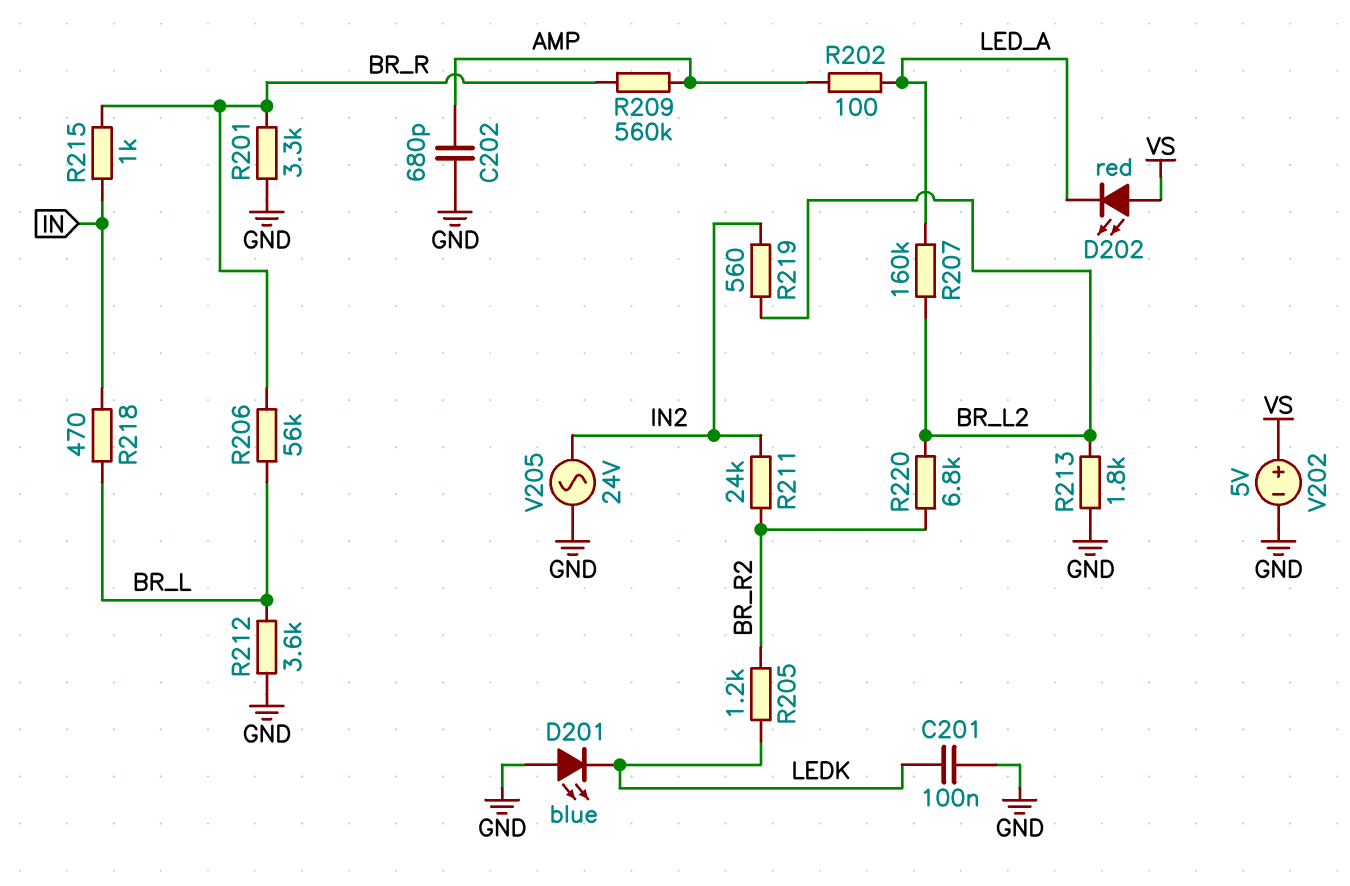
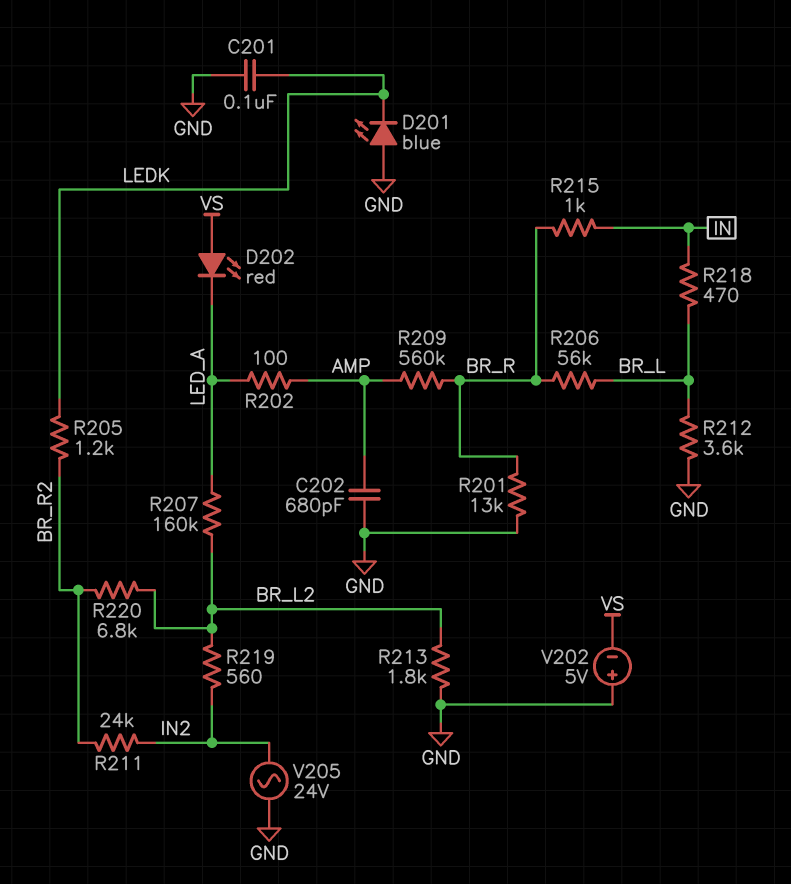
R201: 3.3k (BR_R, GND) -> 13k (BR_R, GND)
V202: 5V (plus VS, minus GND) -> 5V (plus GND, minus VS)

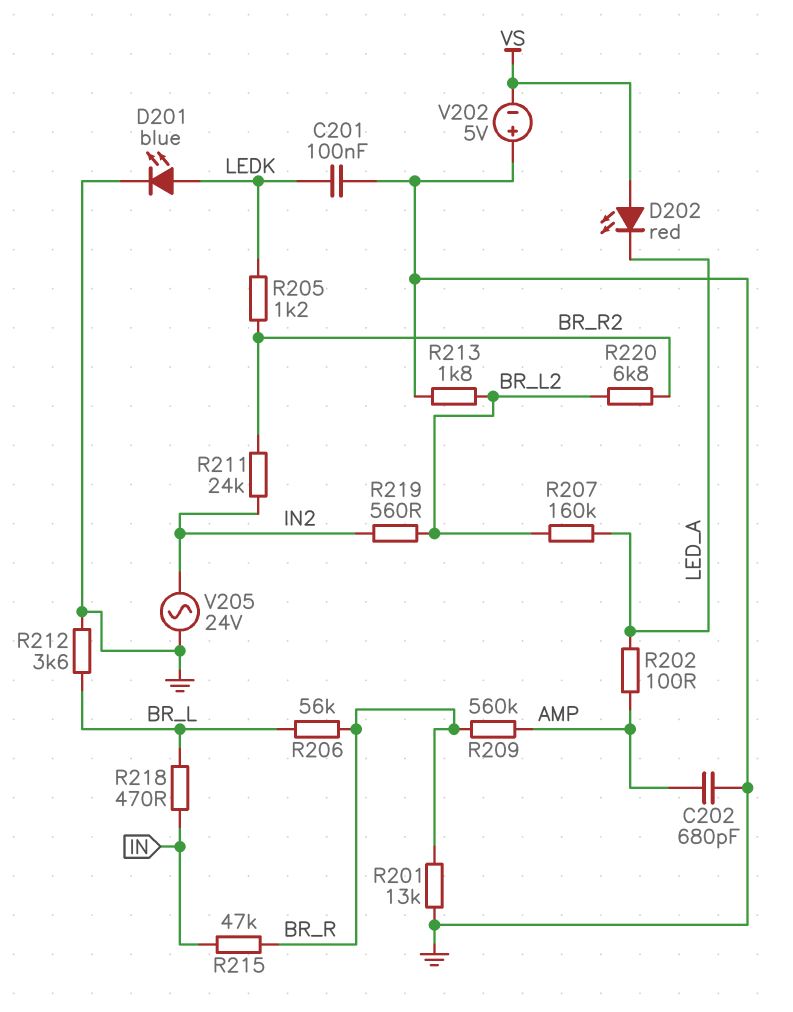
D201: LED blue (A GND, K LEDK) -> LED blue (A LEDK, K GND)
R215: 1k (BR_R, IN) -> 47k (BR_R, IN)

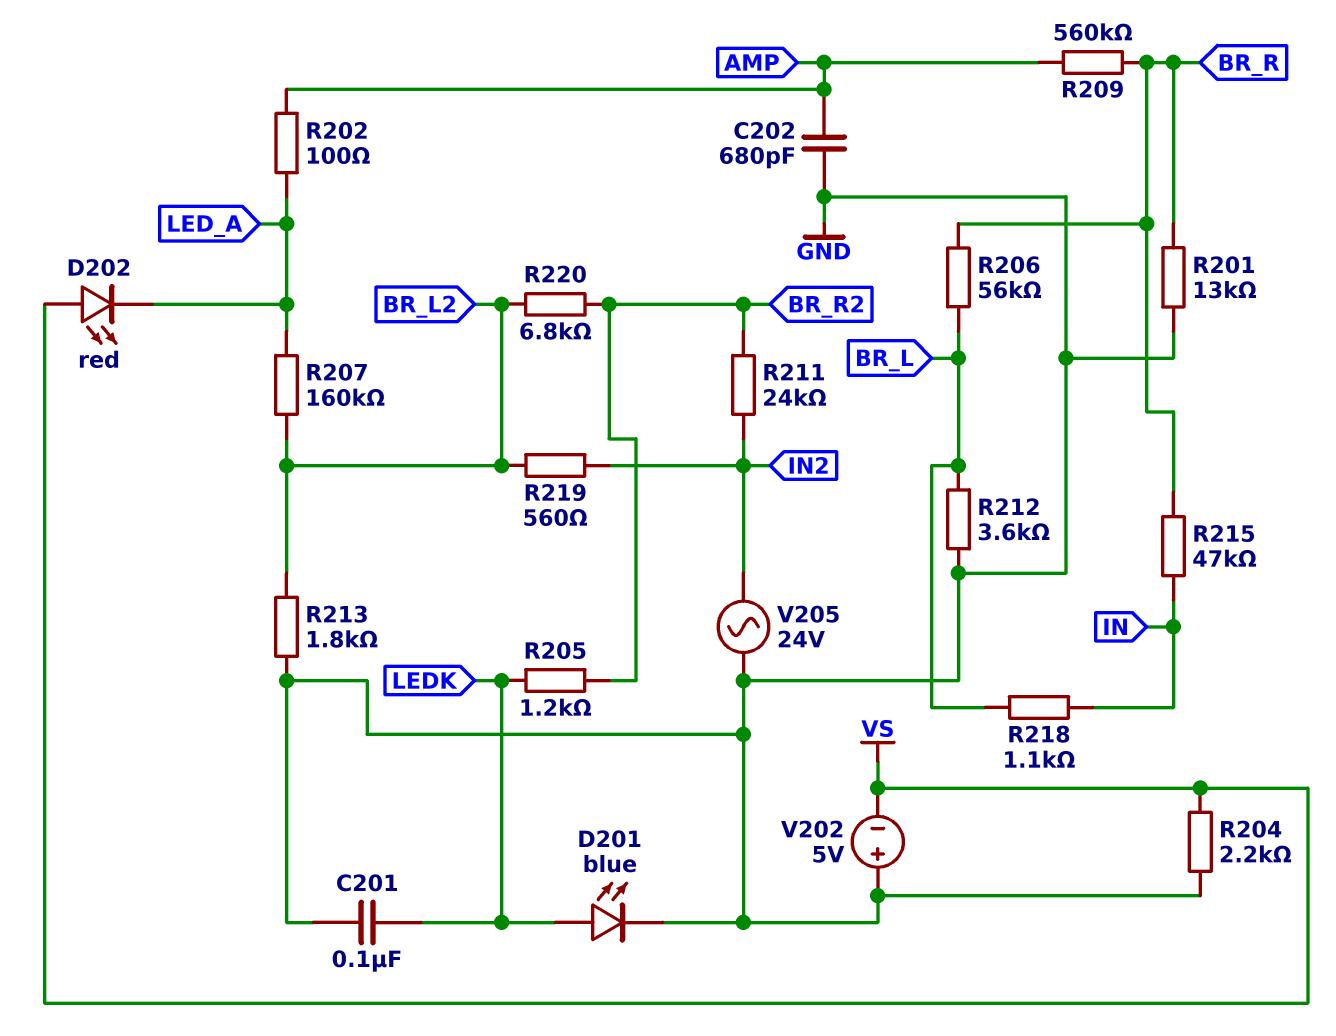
R204: none -> 2.2k (GND, VS)
R218: 470 (BR_L, IN) -> 1.1k (BR_L, IN)

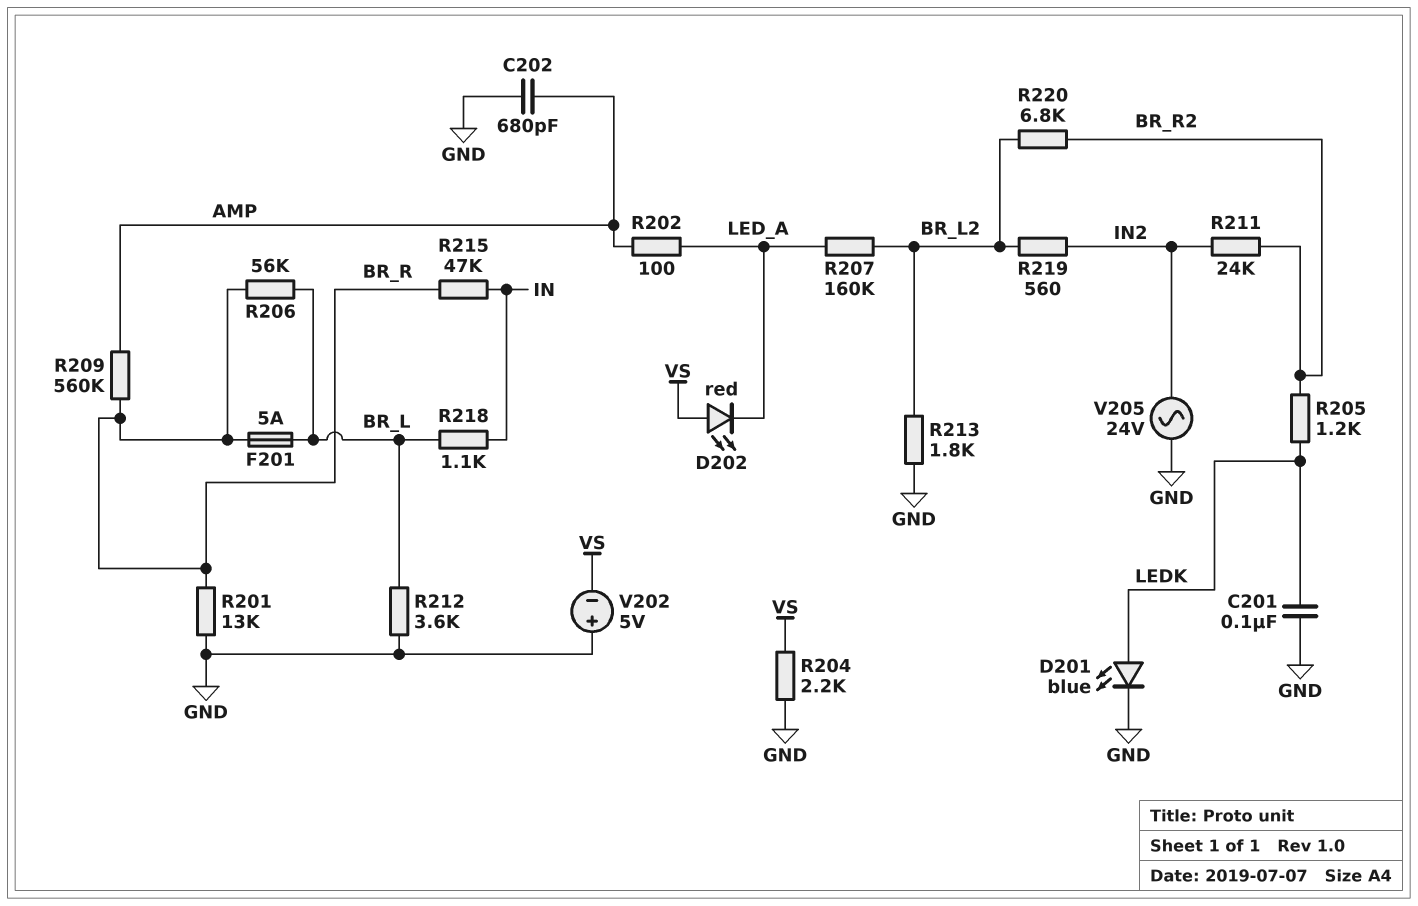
F201: none -> 5A (BR_L, BR_R)

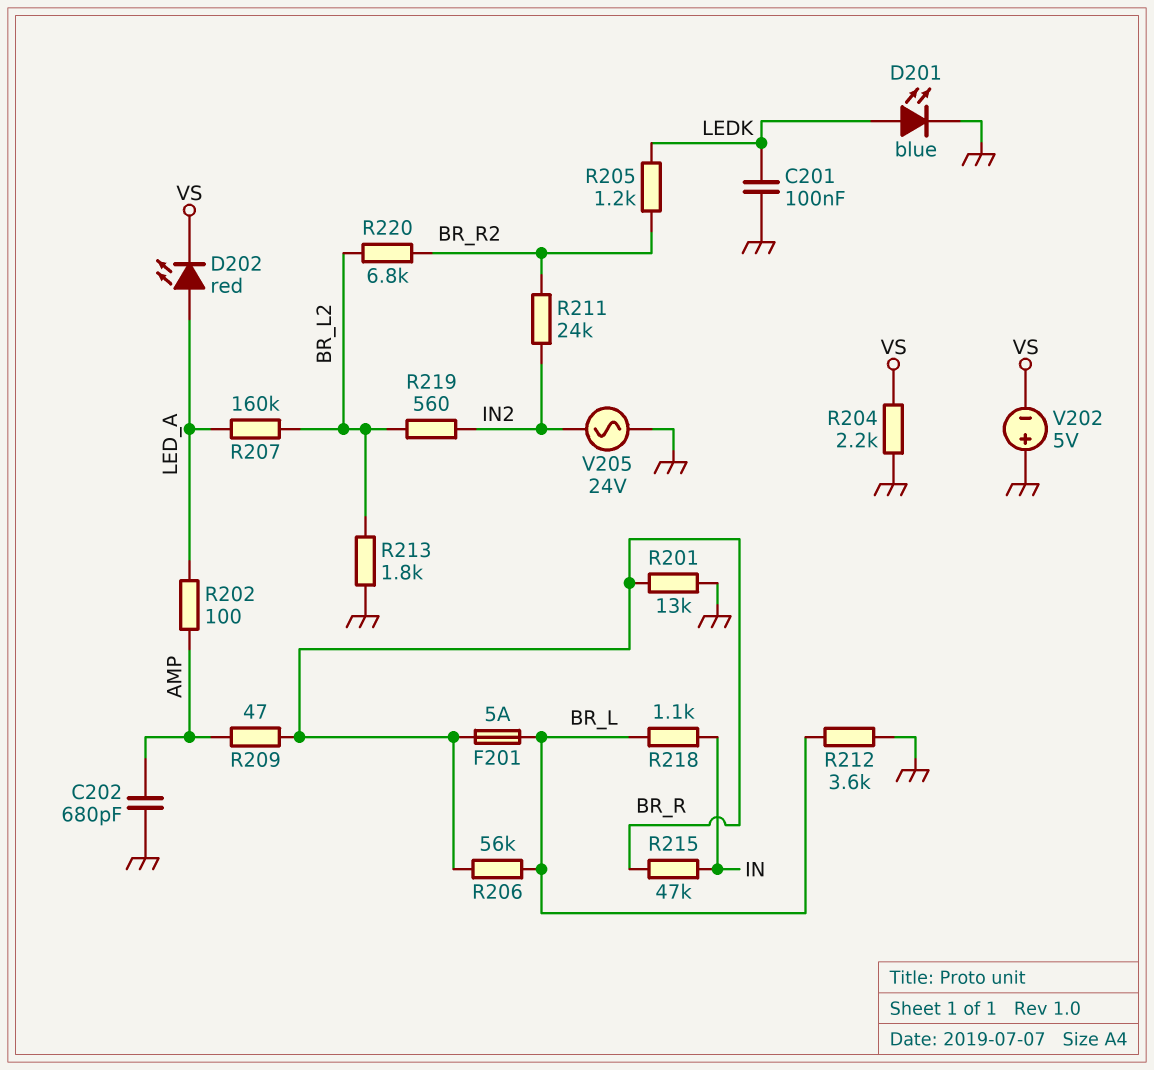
D202: LED red (A VS, K LED_A) -> LED red (A LED_A, K VS)
R209: 560k (AMP, BR_R) -> 47 (AMP, BR_R)

